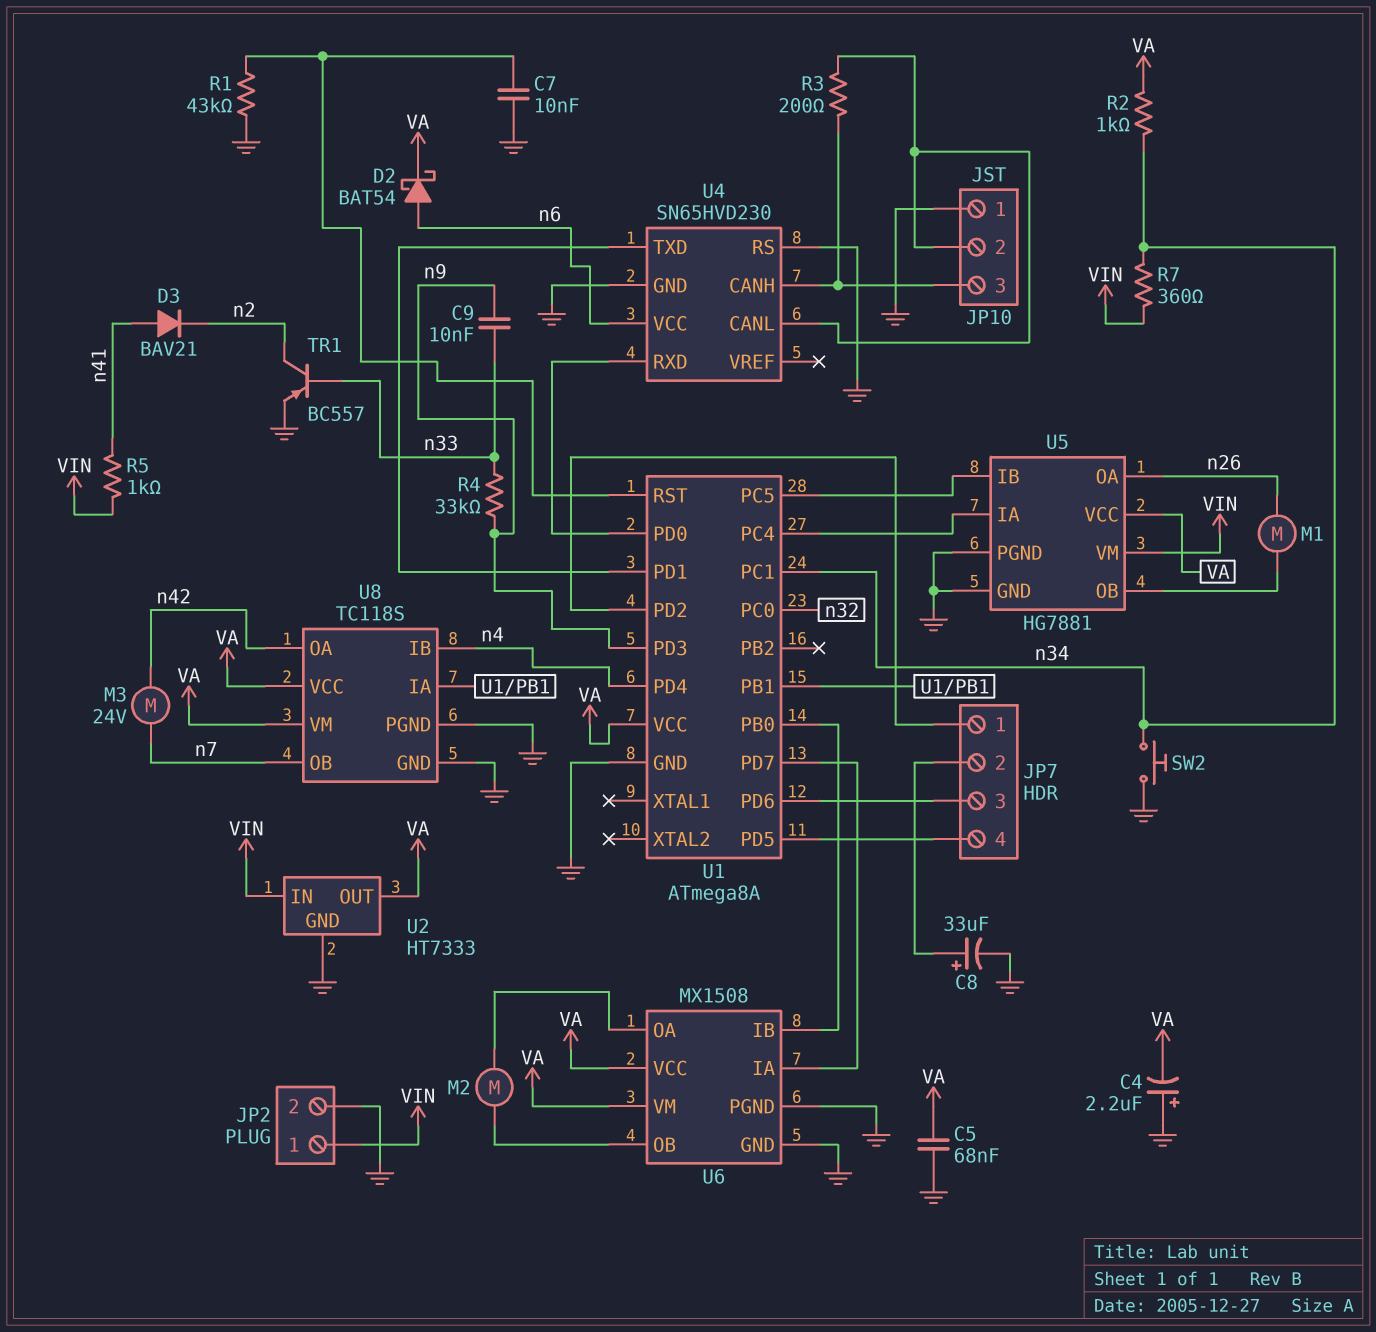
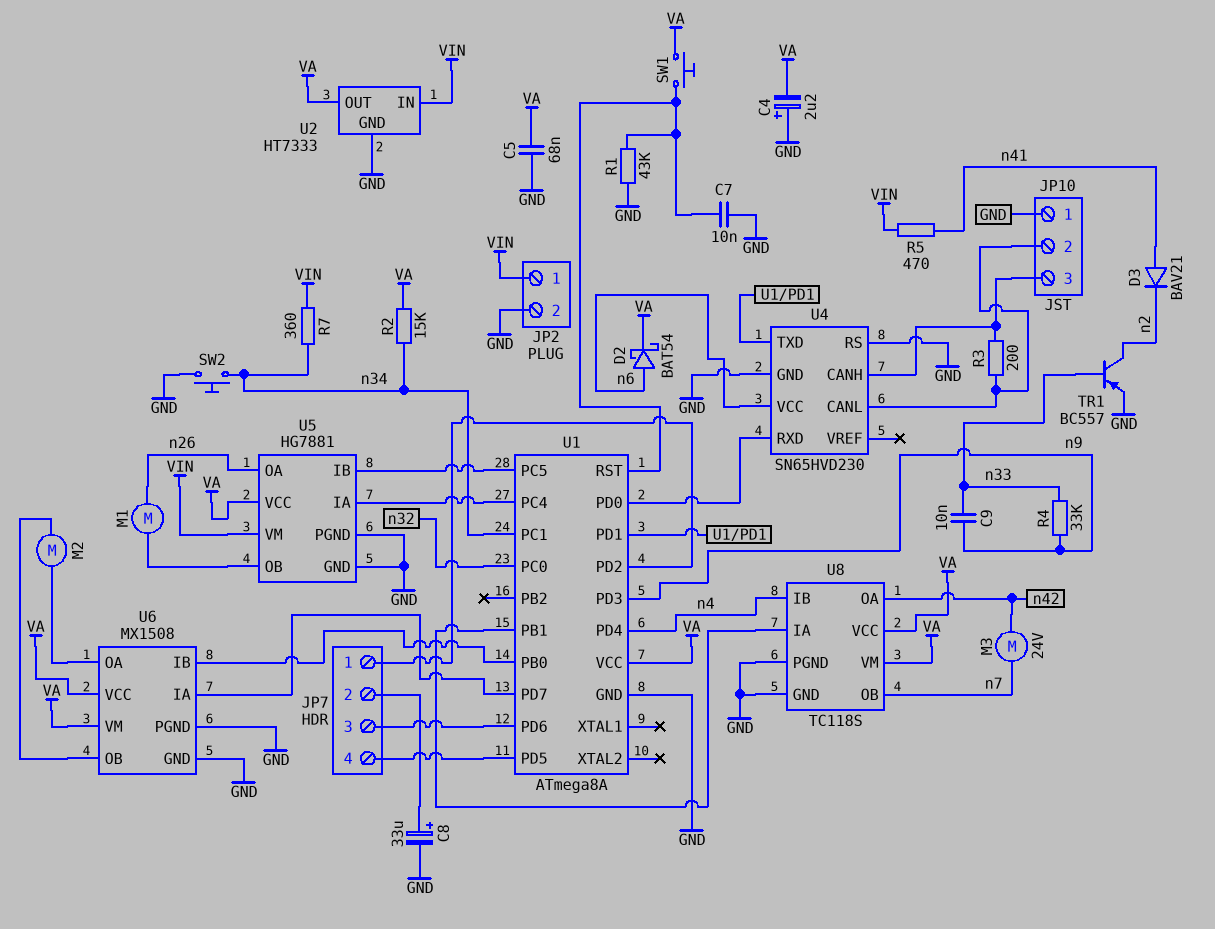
R2: 1k (VA, n34) -> 15k (VA, n34)
R5: 1k (VIN, n41) -> 470 (VIN, n41)
SW1: none -> button (U1/RST, VA)

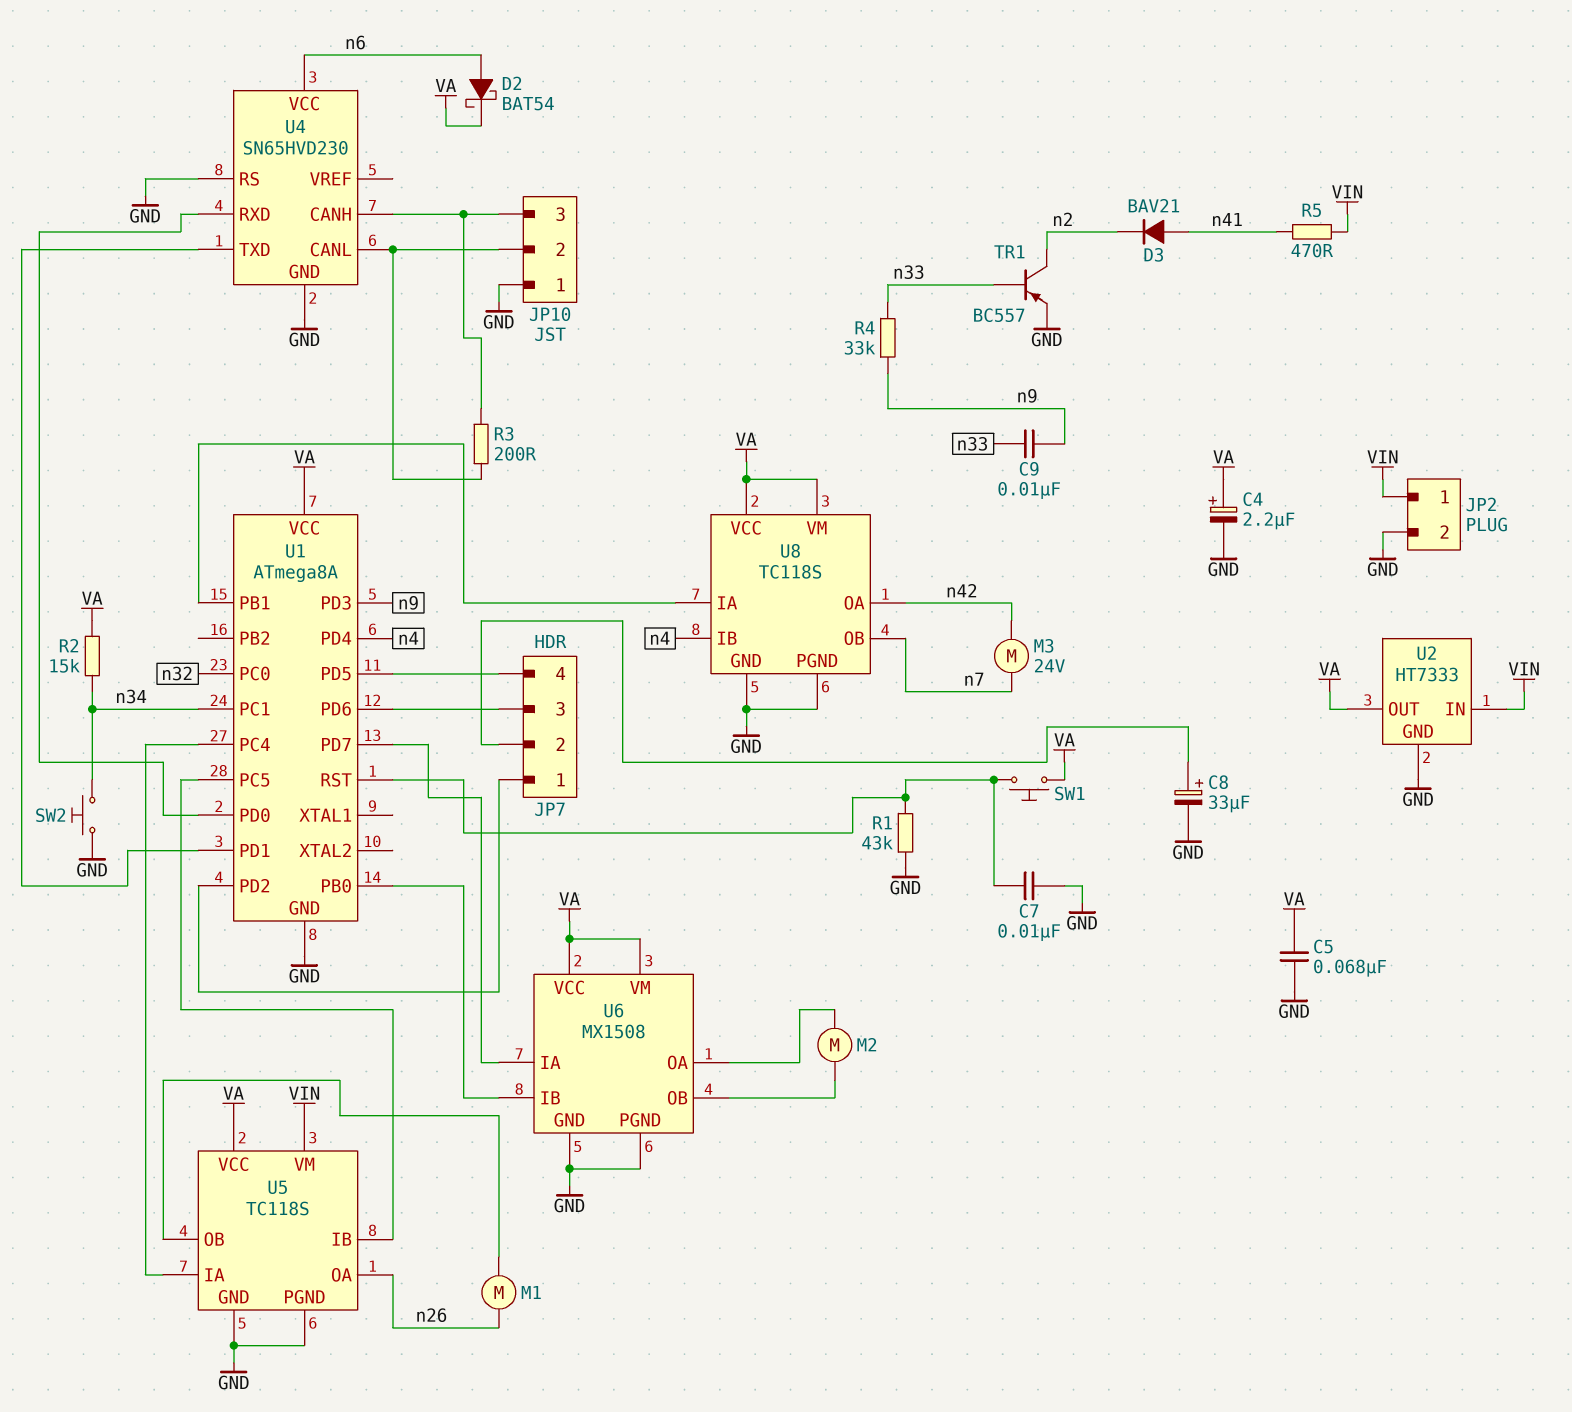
C4: 2.2uF (plus GND, minus VA) -> 2.2uF (plus VA, minus GND)
R7: 360 (VIN, n34) -> none
U5: HG7881 -> TC118S

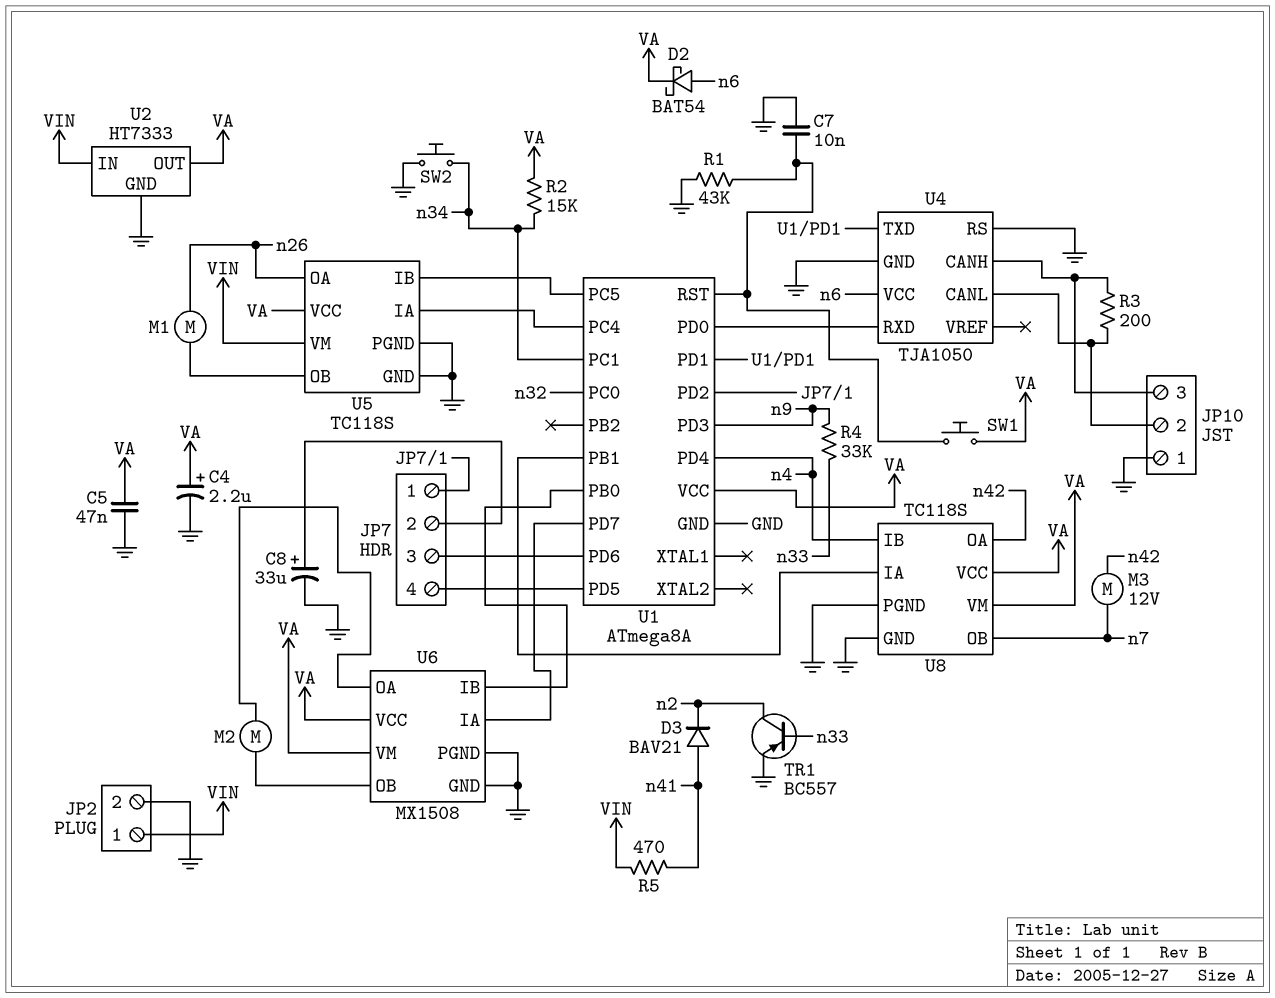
C5: 68nF (GND, VA) -> 47nF (GND, VA)
C9: 10nF (n9, n33) -> none
M3: motor 24V (n7, n42) -> motor 12V (n7, n42)
U4: SN65HVD230 -> TJA1050

